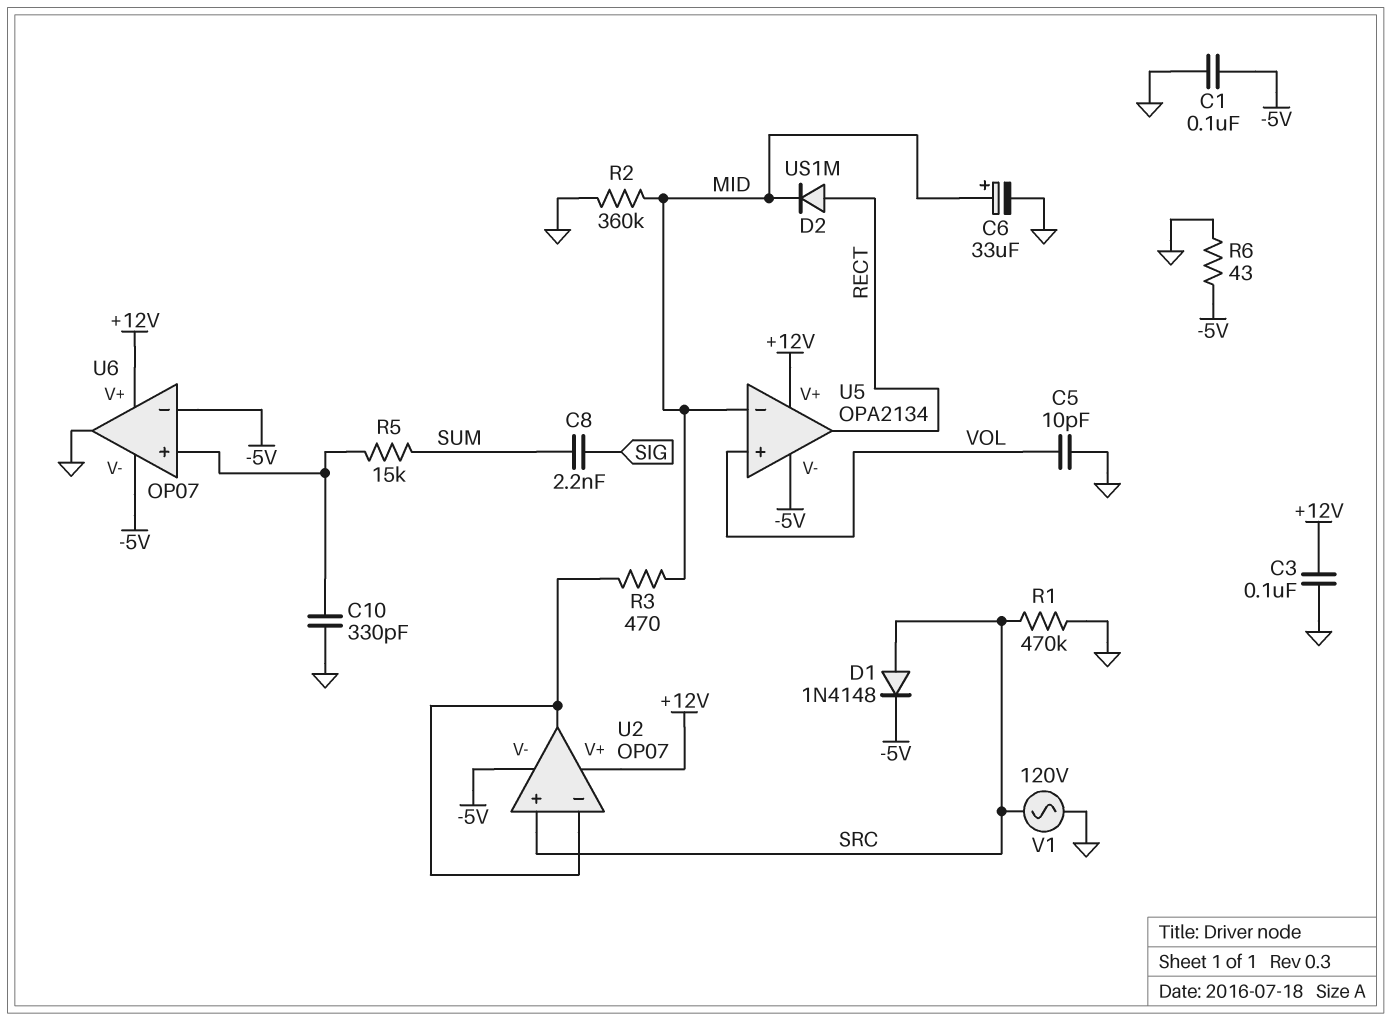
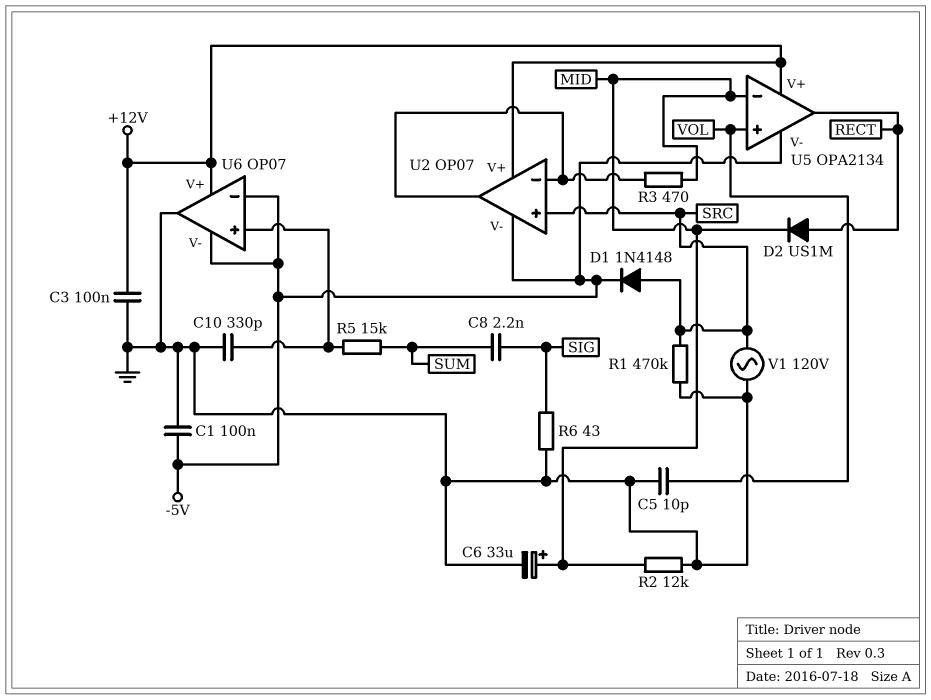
R2: 360k (GND, MID) -> 12k (GND, MID)
R6: 43 (-5V, GND) -> 43 (GND, SIG)

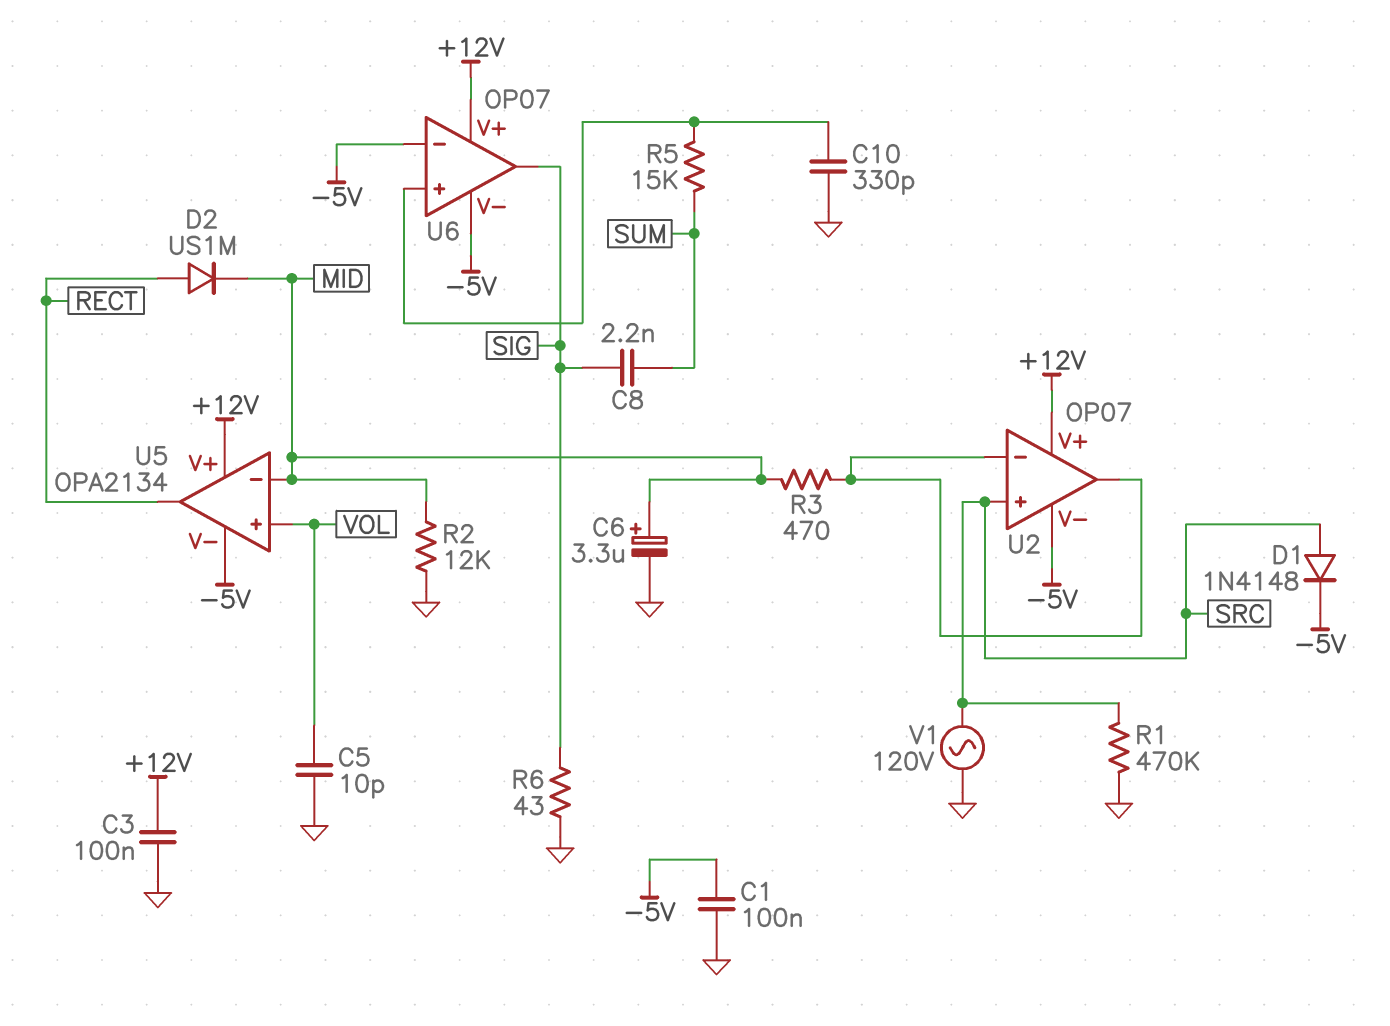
C6: 33uF (plus MID, minus GND) -> 3.3uF (plus MID, minus GND)
U6 pin out: GND -> SIG

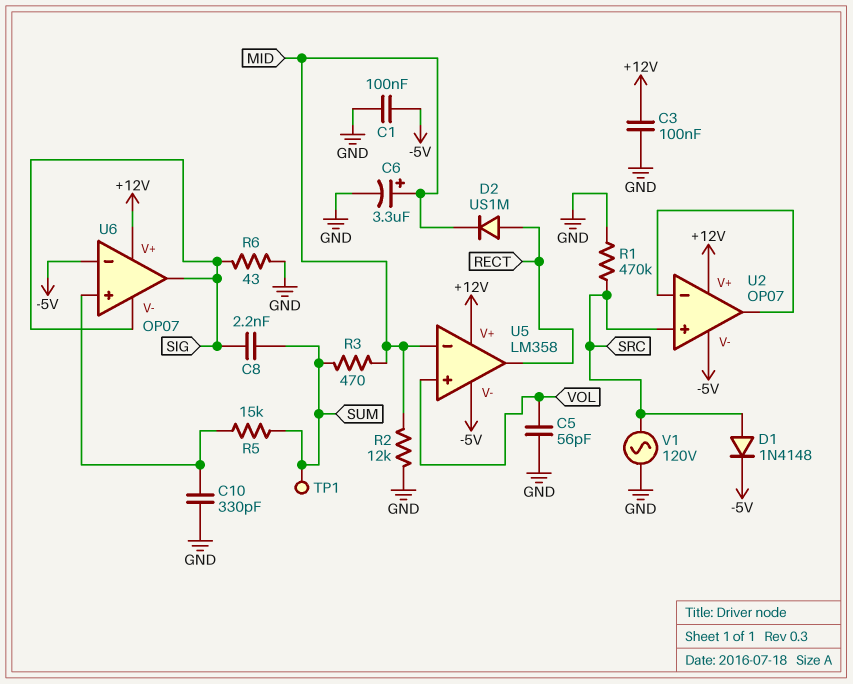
C5: 10pF (GND, VOL) -> 56pF (GND, VOL)
R3: 470 (MID, U2/in-) -> 470 (MID, SUM)
TP1: none -> test point (SUM)
U5: OPA2134 -> LM358
U6 pin V-: -5V -> SIG

